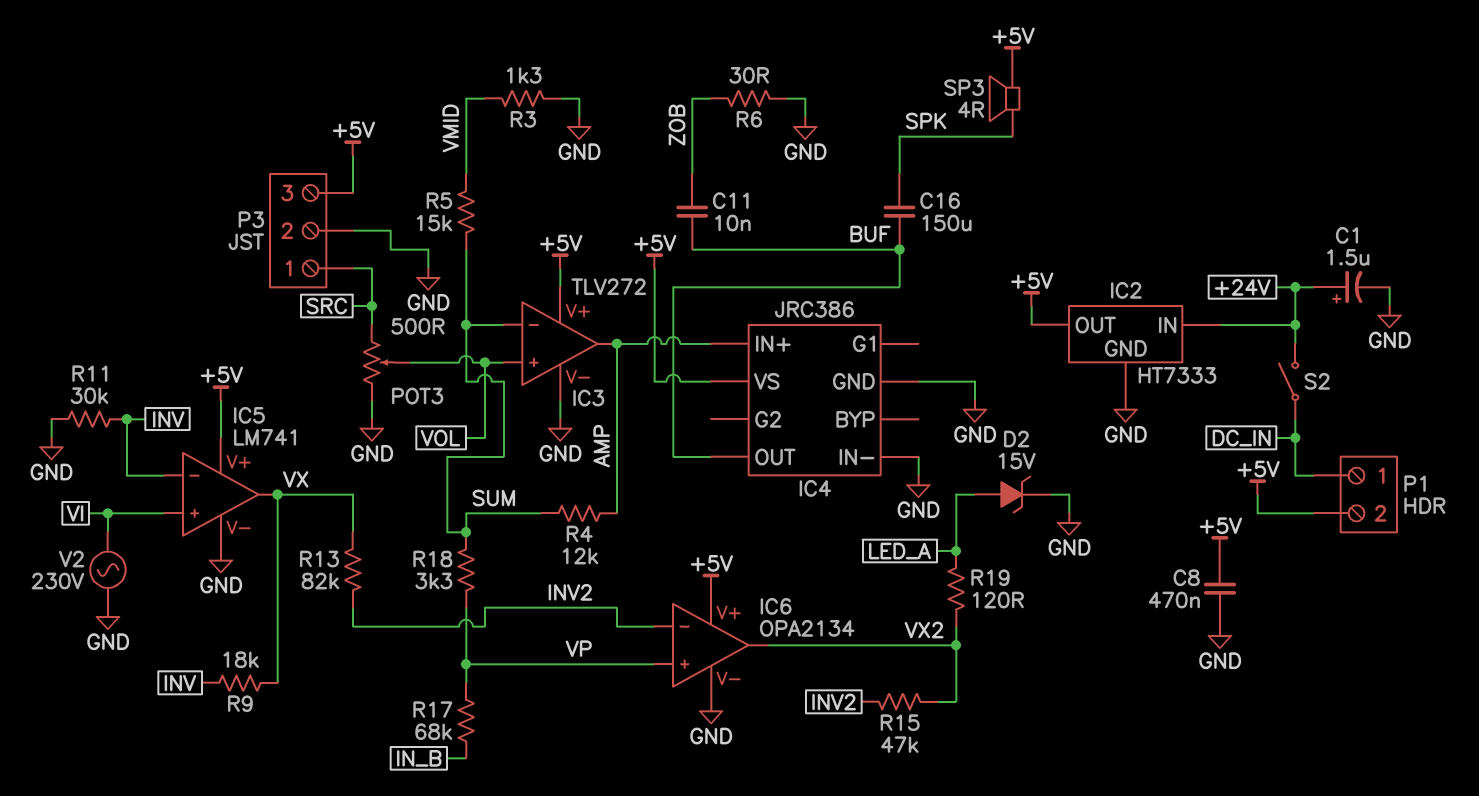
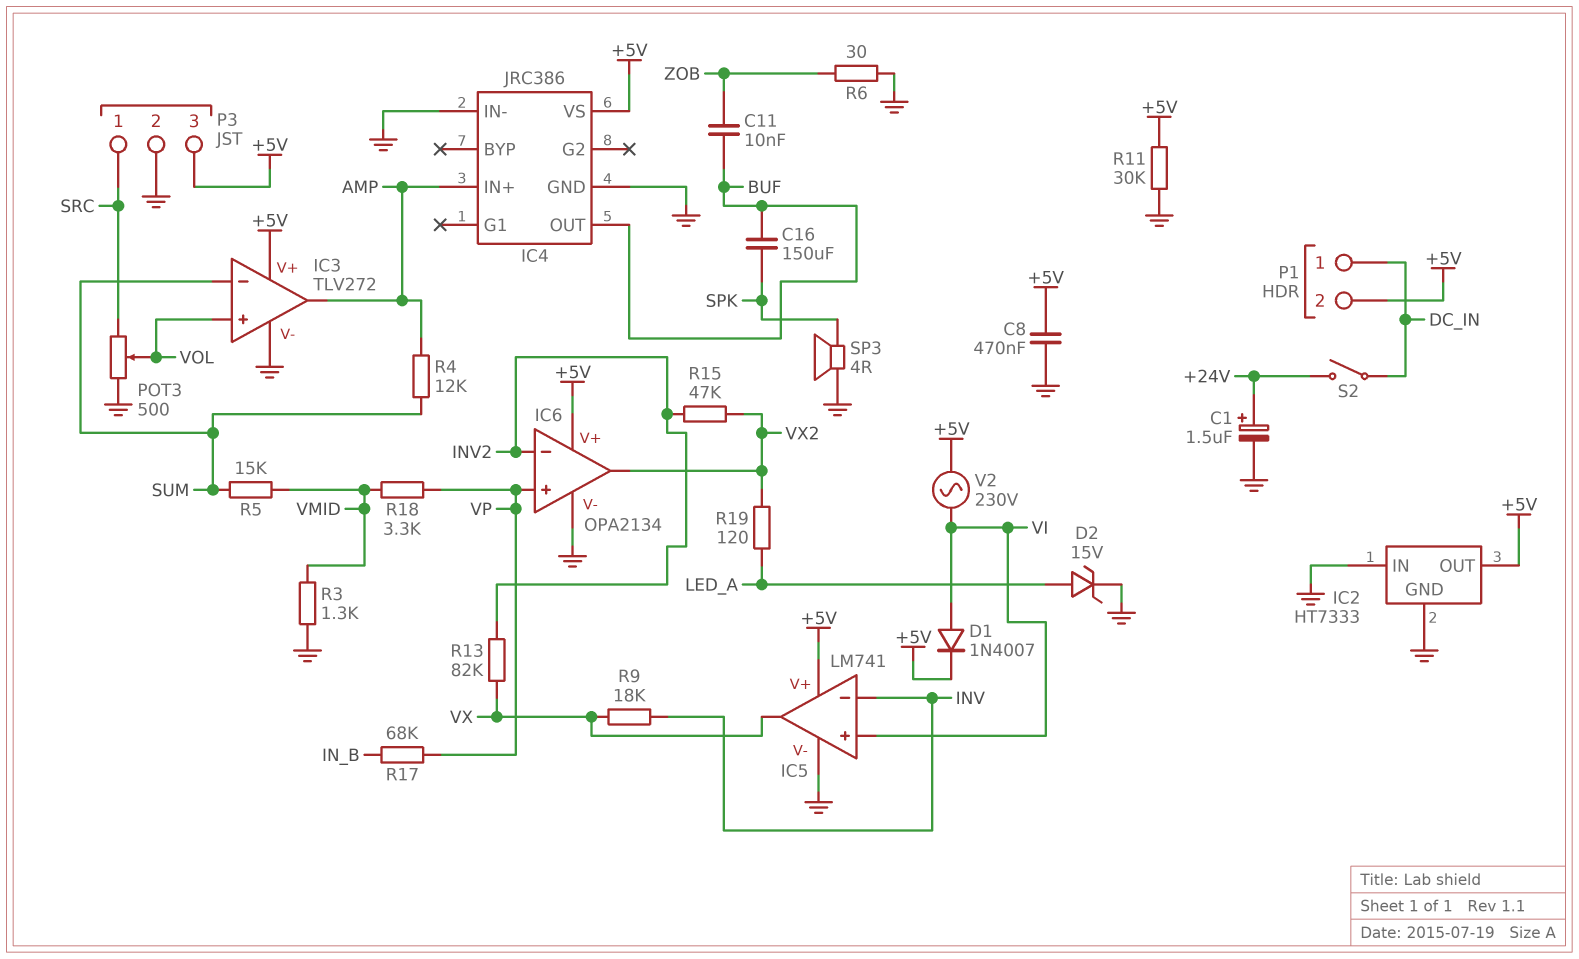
D1: none -> diode 1N4007 (A VI, K +5V)
IC2 pin IN: +24V -> GND
R11: 30k (GND, INV) -> 30k (+5V, GND)
R18: 3.3k (SUM, VP) -> 3.3k (VMID, VP)
SP3: speaker 4R (+5V, SPK) -> speaker 4R (GND, SPK)
V2: AC 230V (GND, VI) -> AC 230V (+5V, VI)

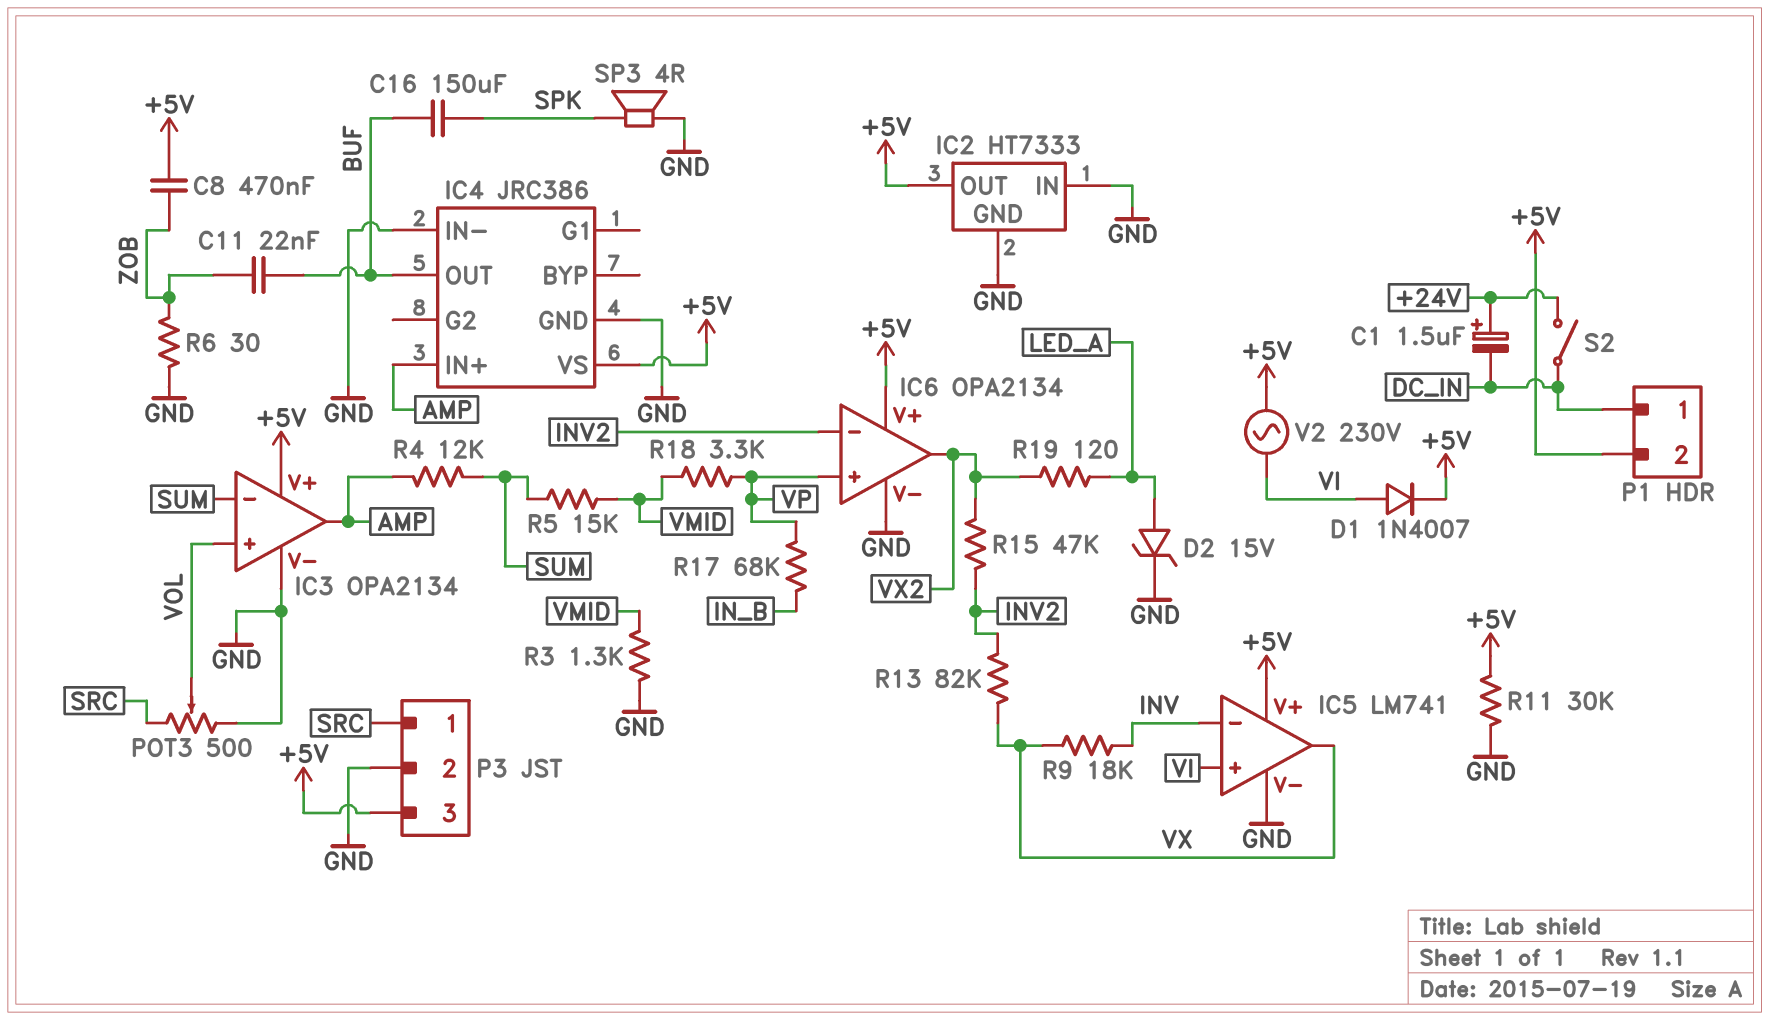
C1: 1.5uF (plus +24V, minus GND) -> 1.5uF (plus +24V, minus DC_IN)
C8: 470nF (+5V, GND) -> 470nF (+5V, ZOB)
C11: 10nF (BUF, ZOB) -> 22nF (BUF, ZOB)
IC3: TLV272 -> OPA2134

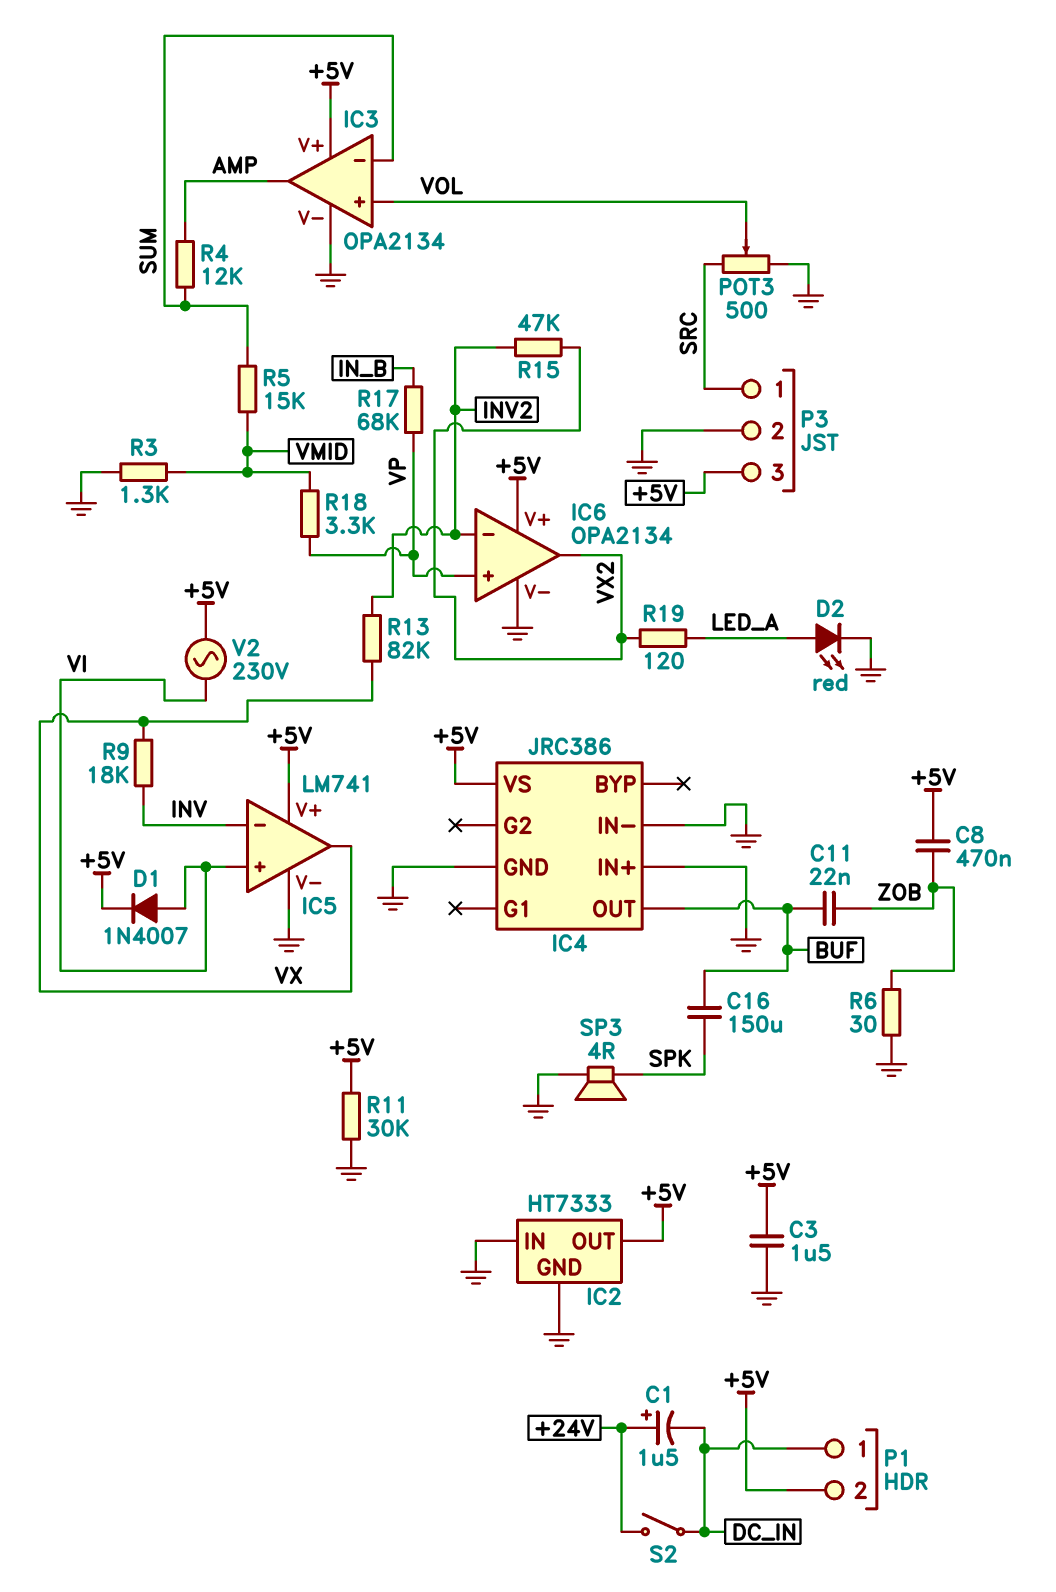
C3: none -> 1.5uF (+5V, GND)
D2: zener 15V (A LED_A, K GND) -> LED red (A LED_A, K GND)
IC4 pin IN+: AMP -> GND

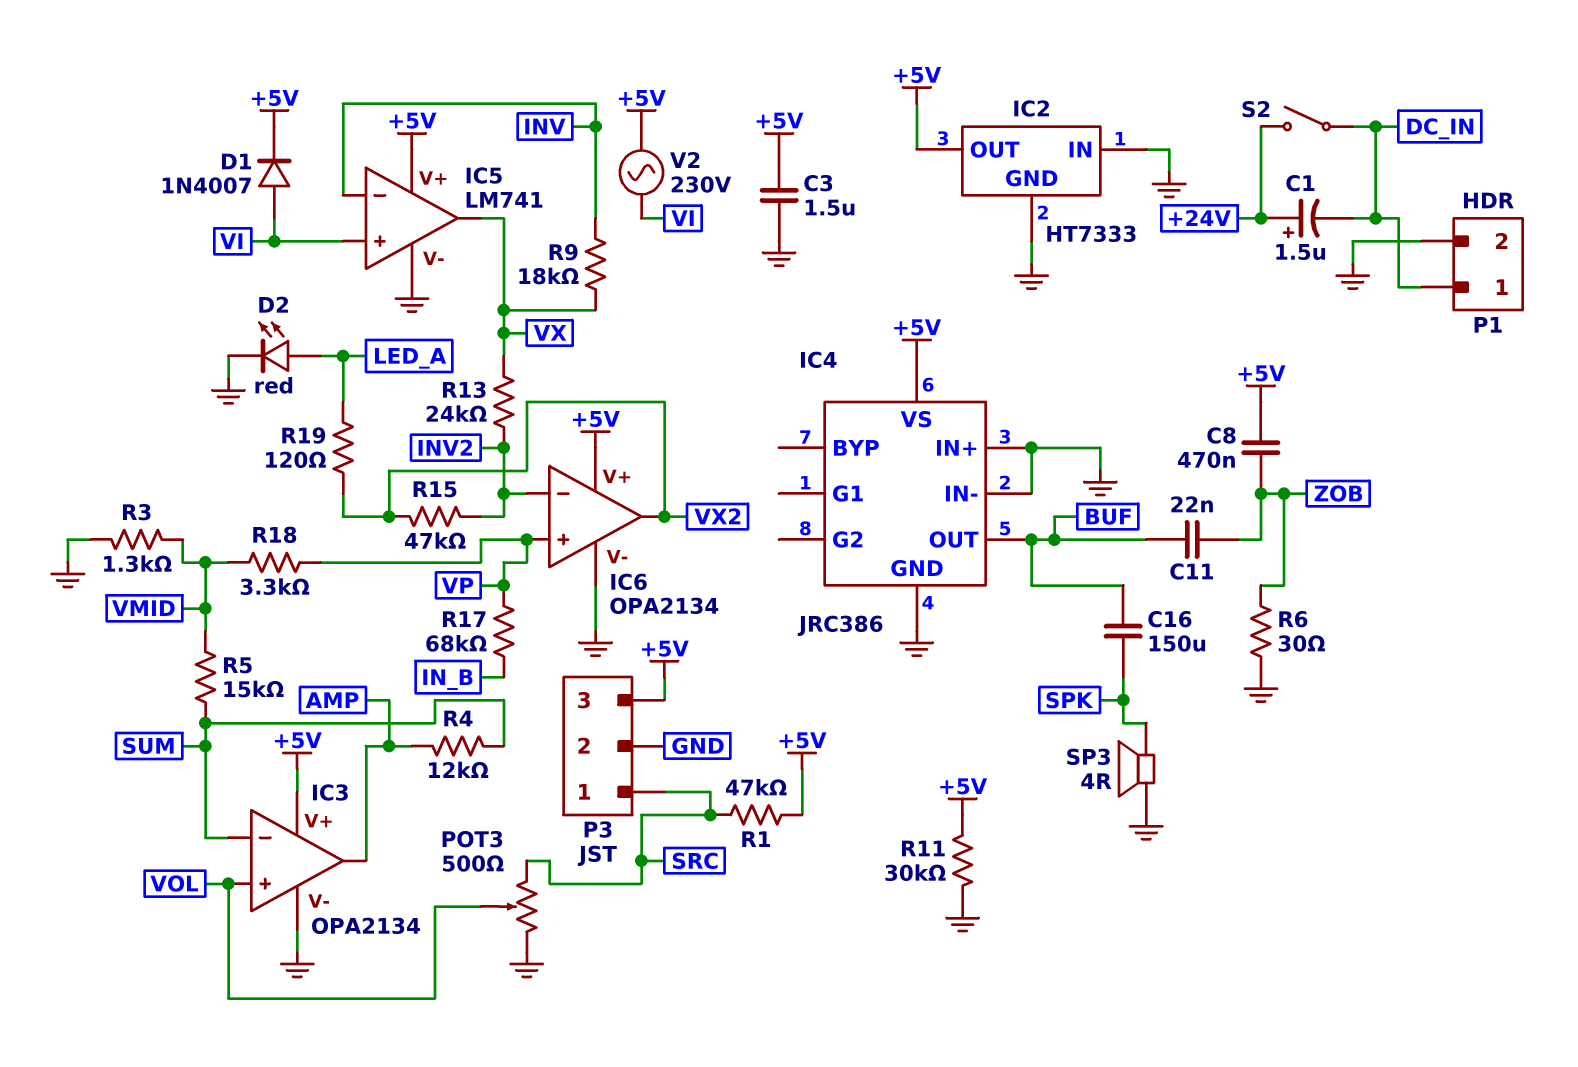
P1 pin 2: +5V -> GND
R1: none -> 47k (+5V, SRC)
R13: 82k (INV2, VX) -> 24k (INV2, VX)

